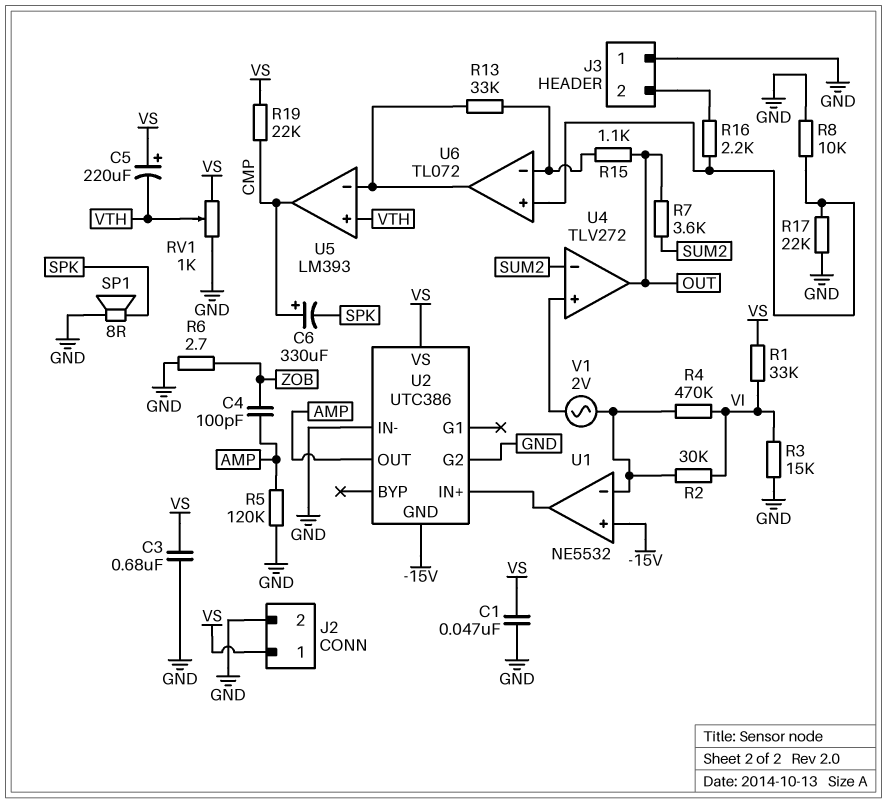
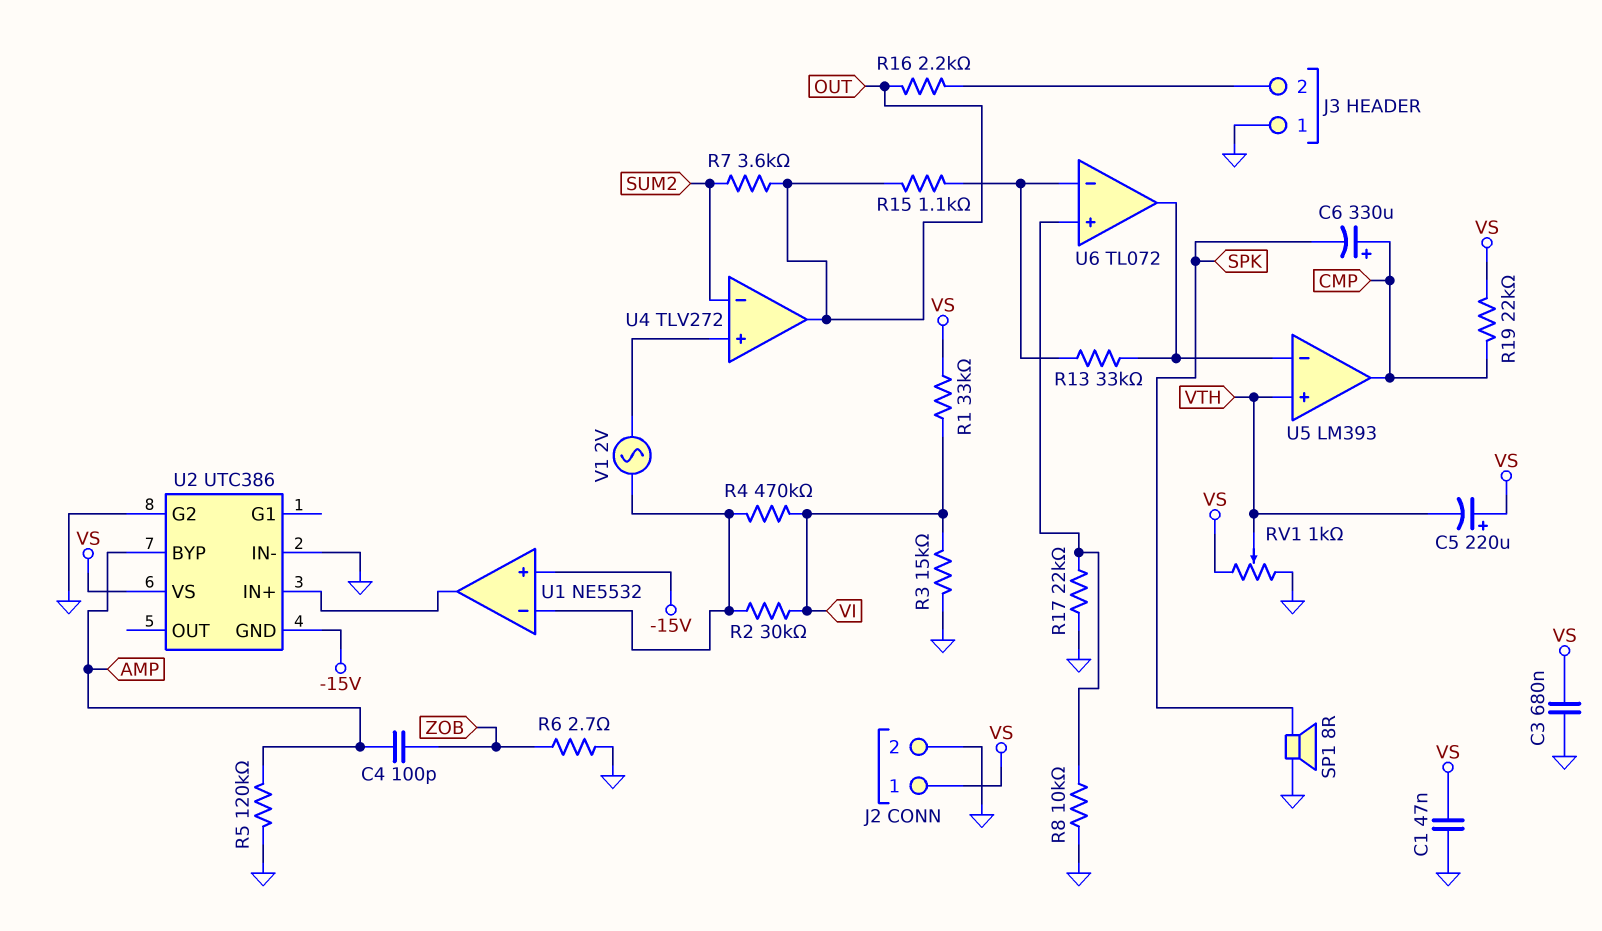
R16: 2.2k (J3/2, U6/in+) -> 2.2k (J3/2, OUT)
U2 pin BYP: none -> AMP
U2 pin OUT: AMP -> none

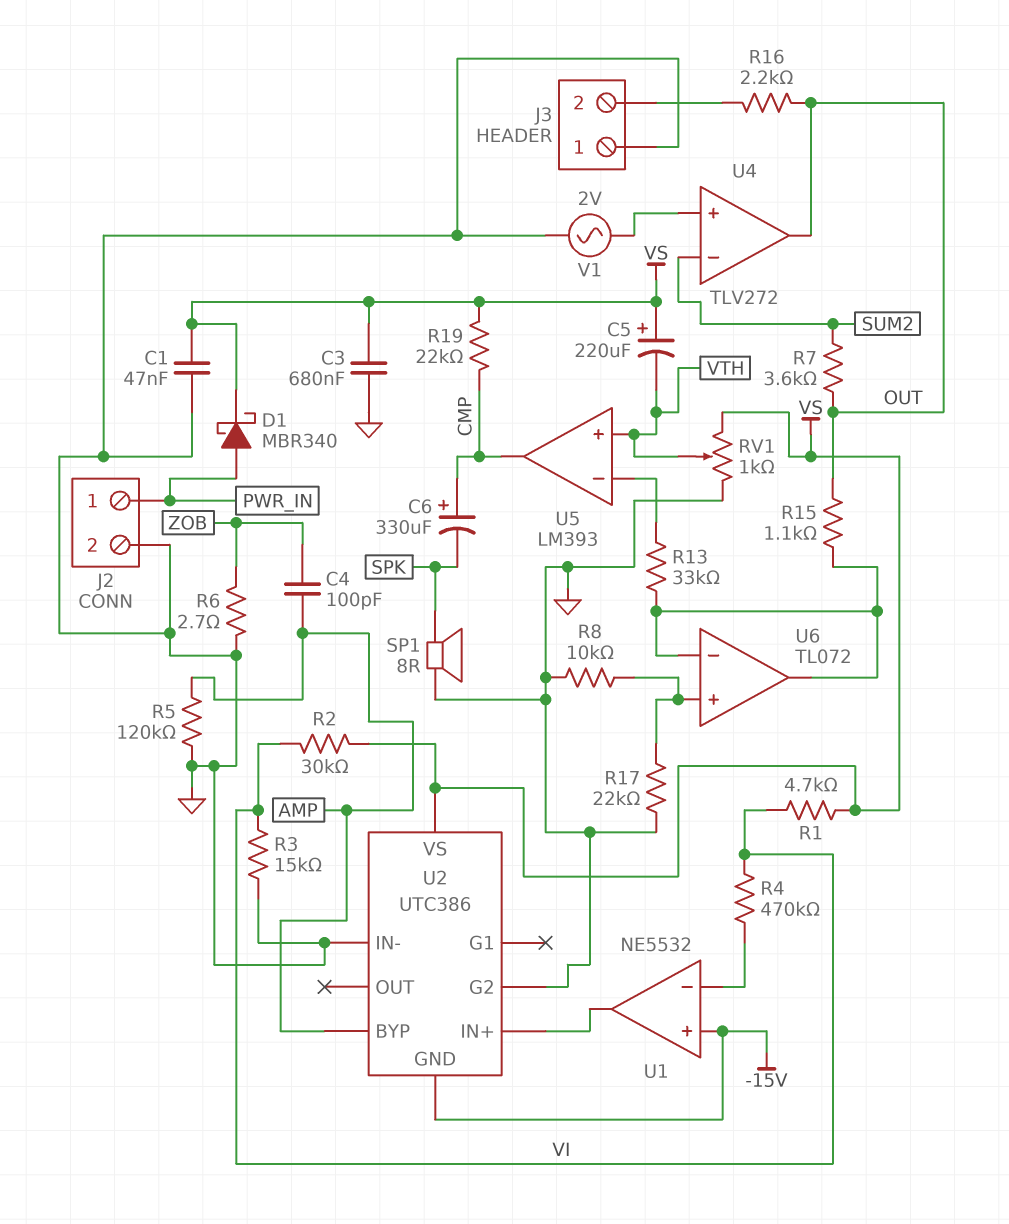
D1: none -> schottky MBR340 (A PWR_IN, K VS)
J2 pin 1: VS -> PWR_IN
R1: 33k (VI, VS) -> 4.7k (VI, VS)
R2: 30k (U1/in-, VI) -> 30k (VI, VS)
U6 pin out: U5/in- -> U6/in-
V1: AC 2V (U1/in-, U4/in+) -> AC 2V (GND, U4/in+)

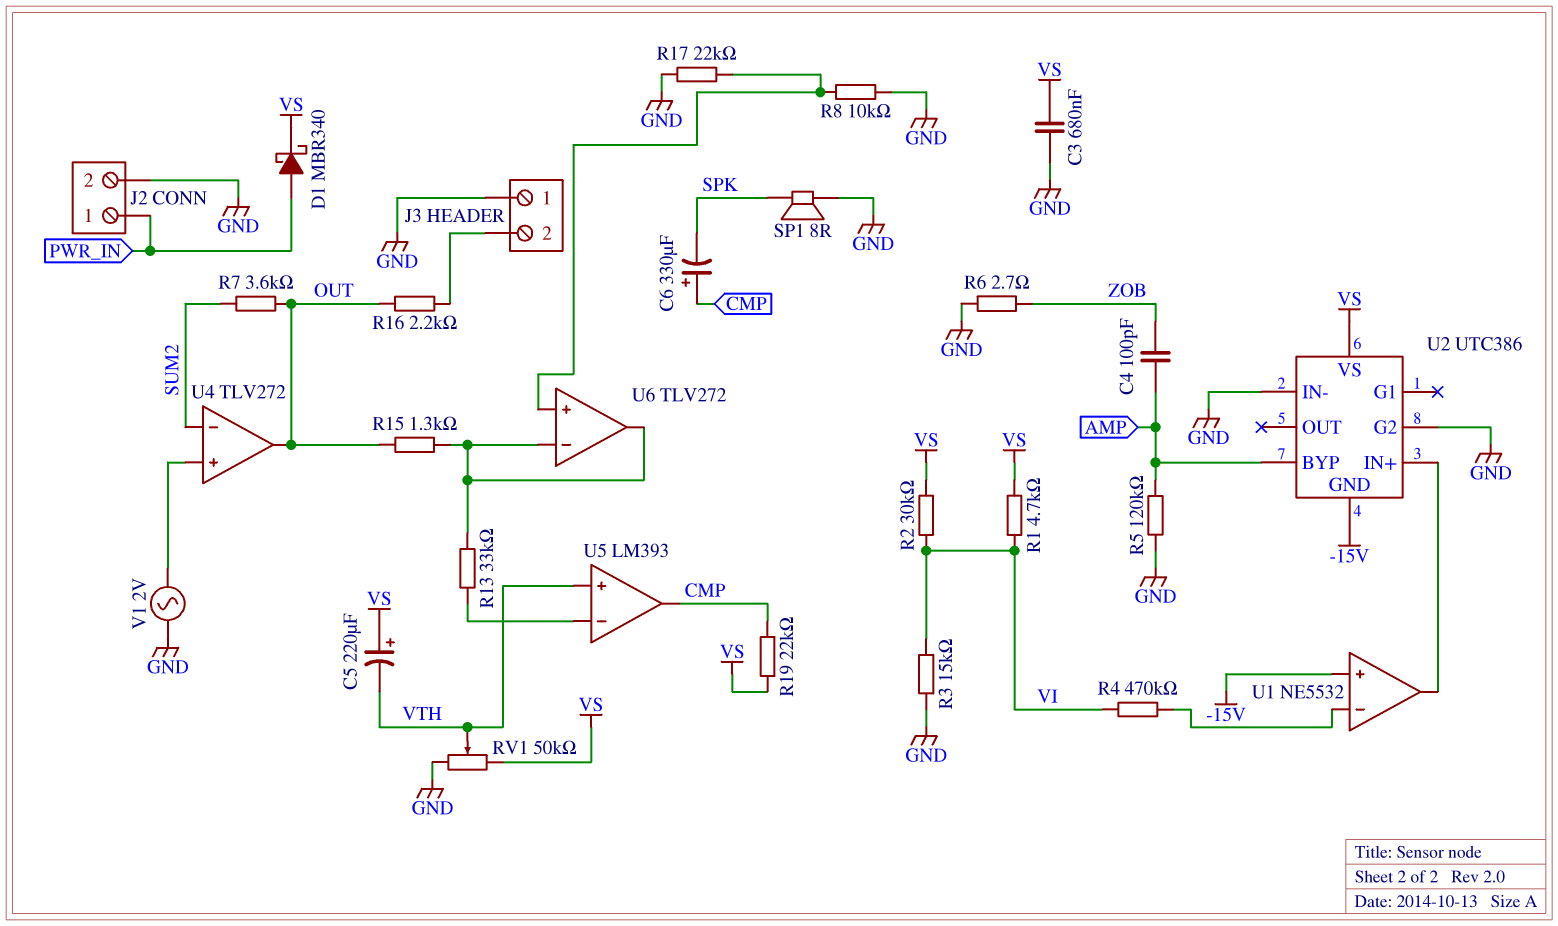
C1: 47nF (GND, VS) -> none
R15: 1.1k (OUT, U6/in-) -> 1.3k (OUT, U6/in-)
RV1: 1k (GND, VS, wiper VTH) -> 50k (GND, VS, wiper VTH)
U6: TL072 -> TLV272

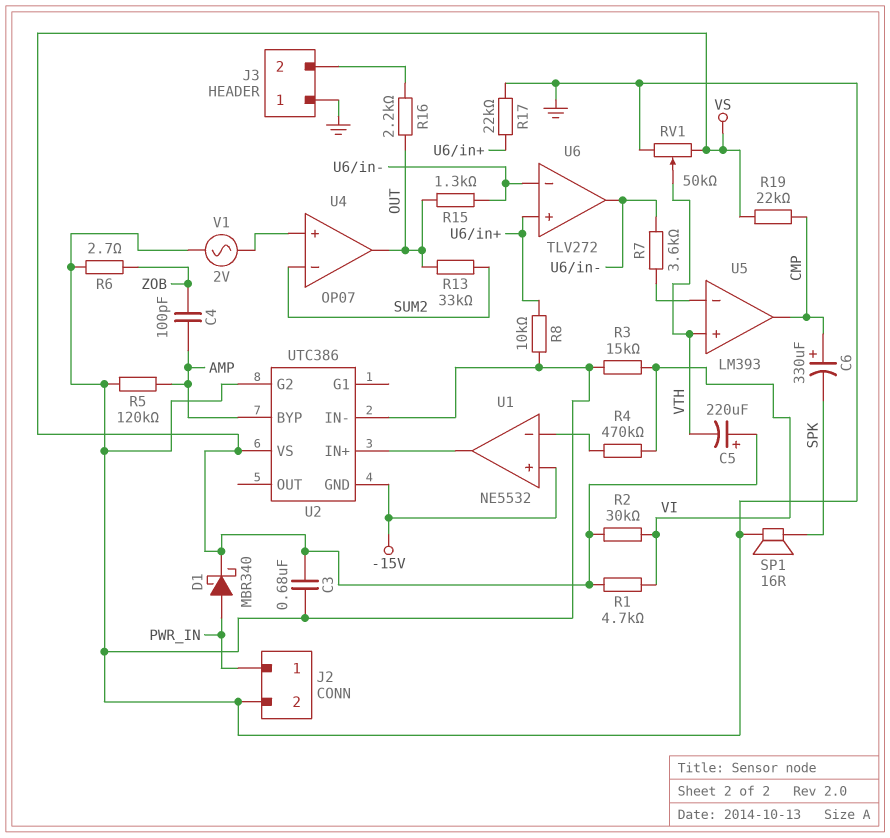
R7: 3.6k (OUT, SUM2) -> 3.6k (U5/in-, U6/in-)
R13: 33k (U5/in-, U6/in-) -> 33k (OUT, SUM2)
SP1: speaker 8R (GND, SPK) -> speaker 16R (GND, SPK)
U4: TLV272 -> OP07

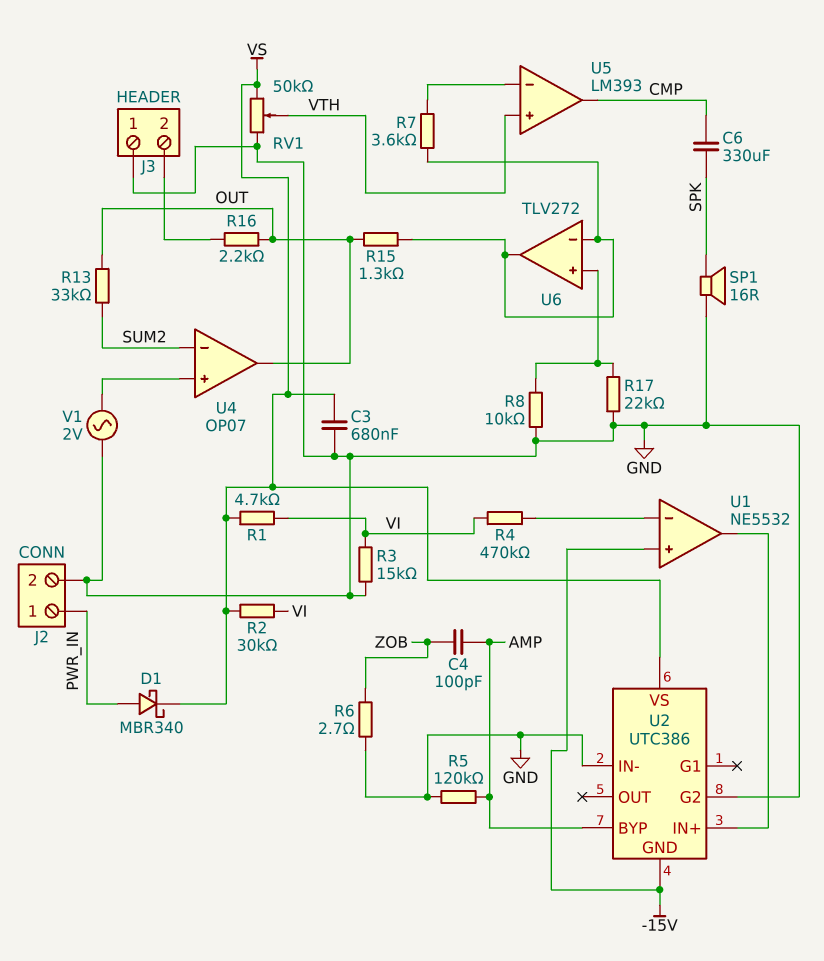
C5: 220uF (plus VS, minus VTH) -> none
C6: 330uF (plus CMP, minus SPK) -> 330uF (CMP, SPK)
R19: 22k (CMP, VS) -> none

